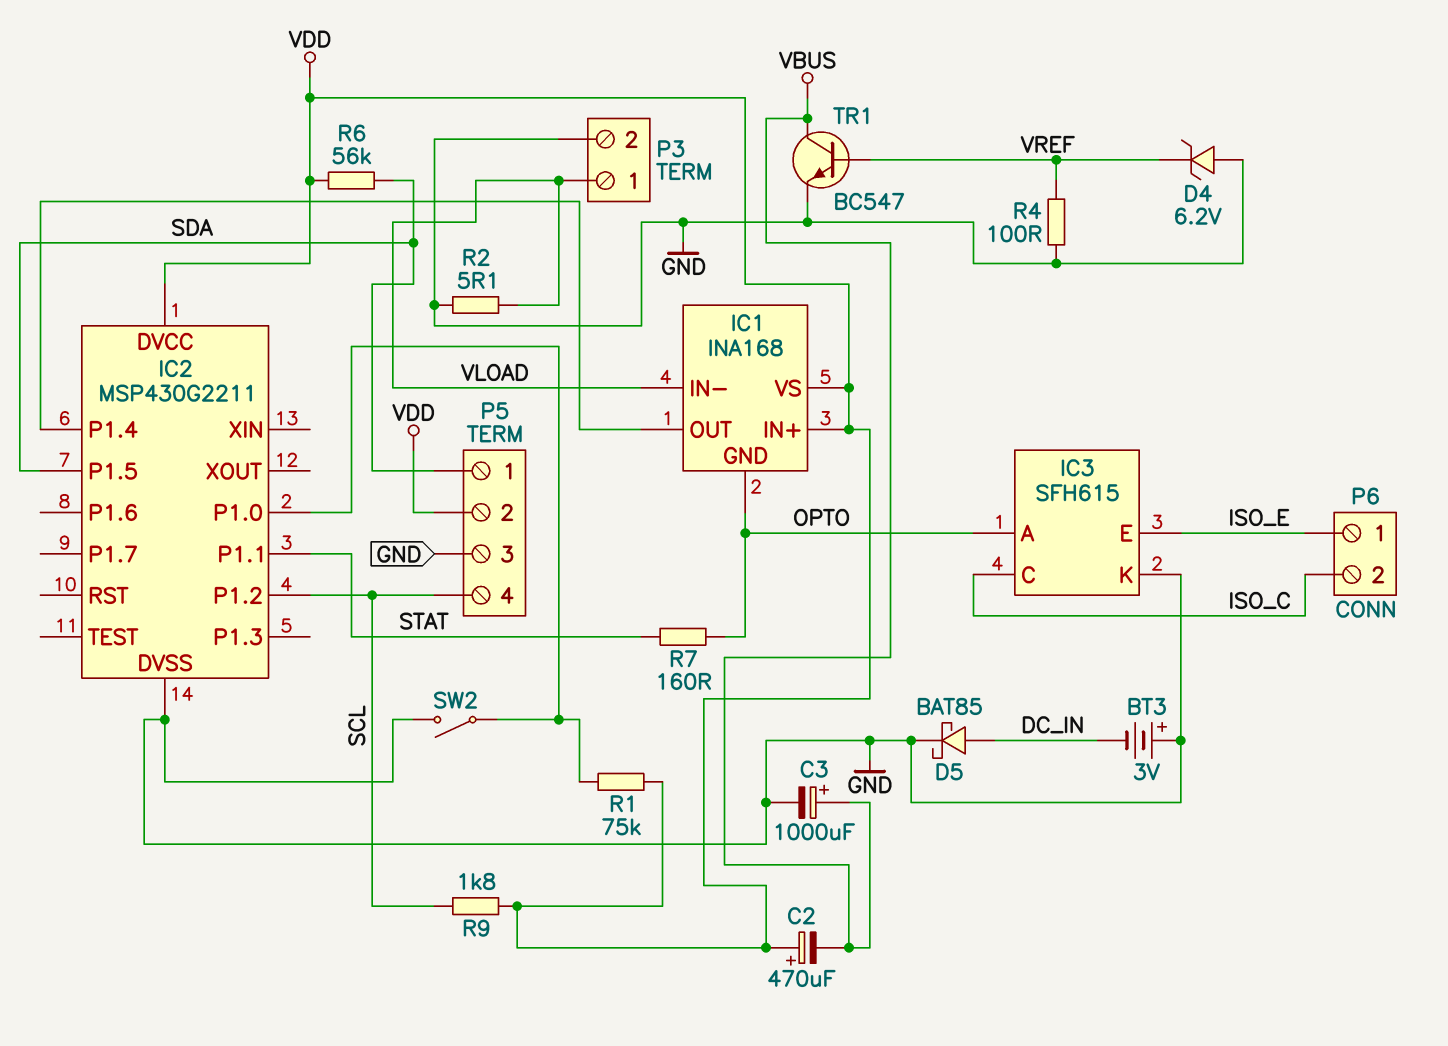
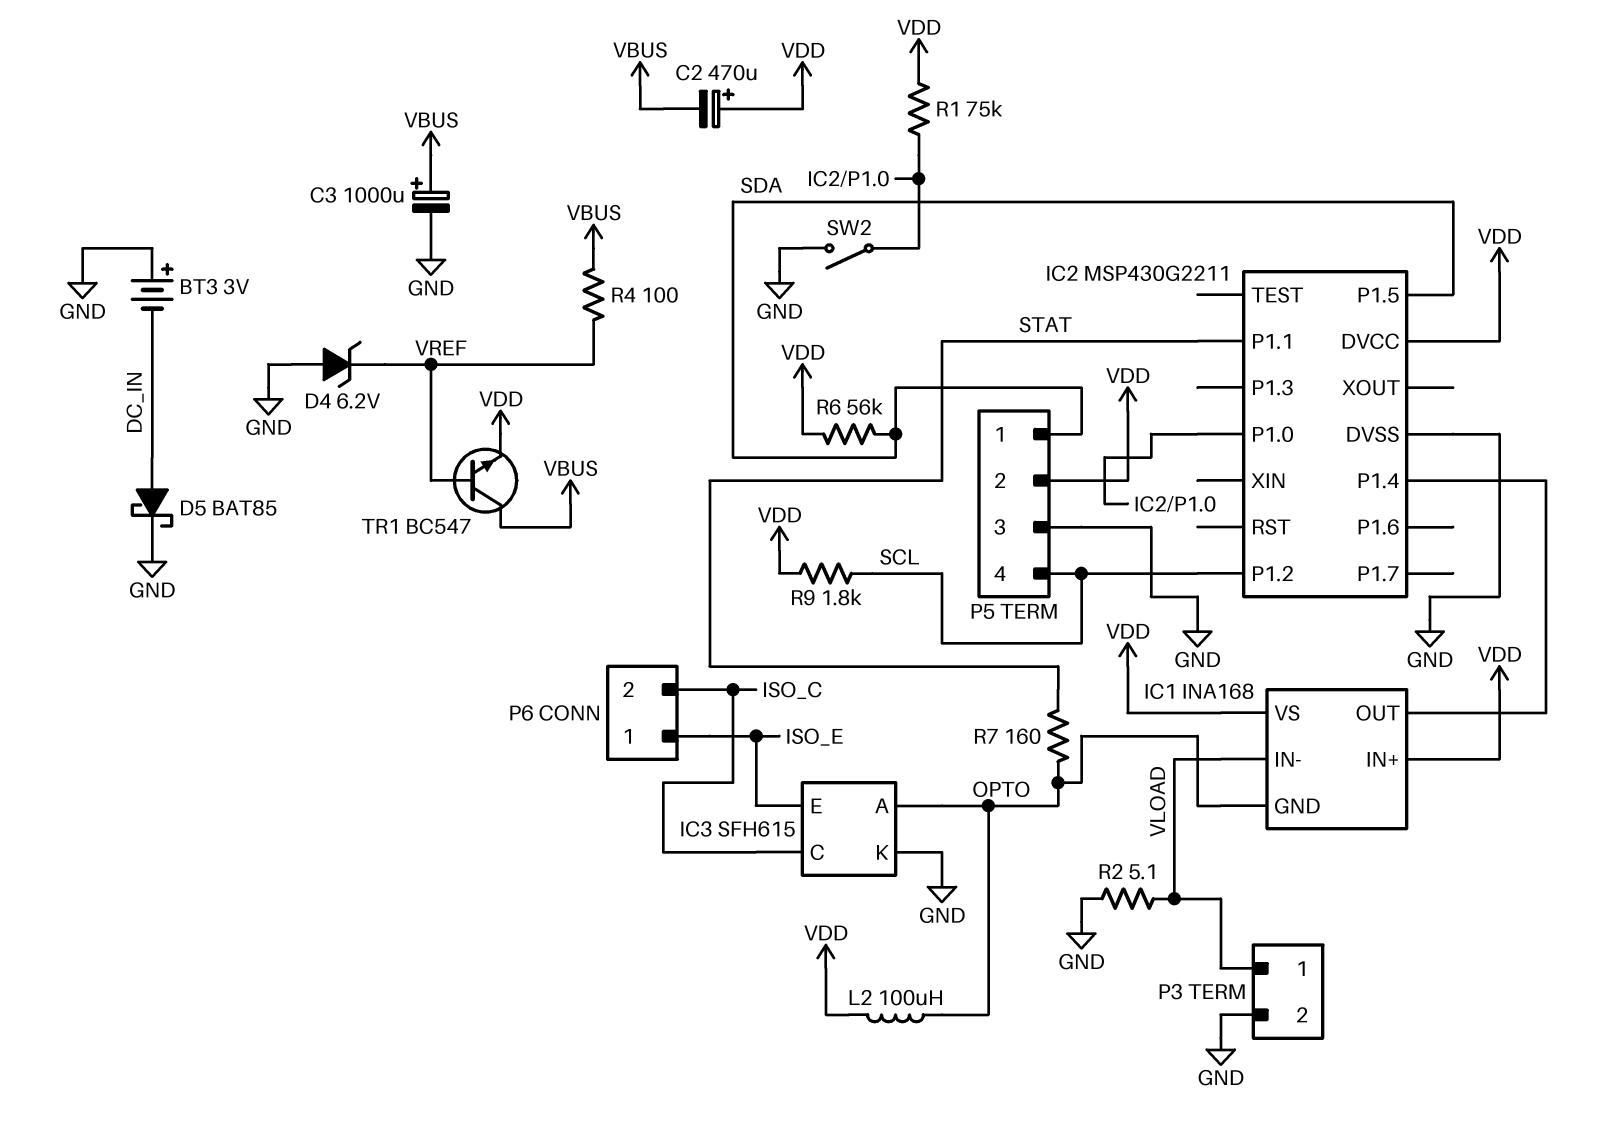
L2: none -> 100uH (OPTO, VDD)
R4: 100 (GND, VREF) -> 100 (VBUS, VREF)
TR1: NPN BC547 (B VREF, C VBUS, E GND) -> NPN BC547 (B VREF, C VBUS, E VDD)

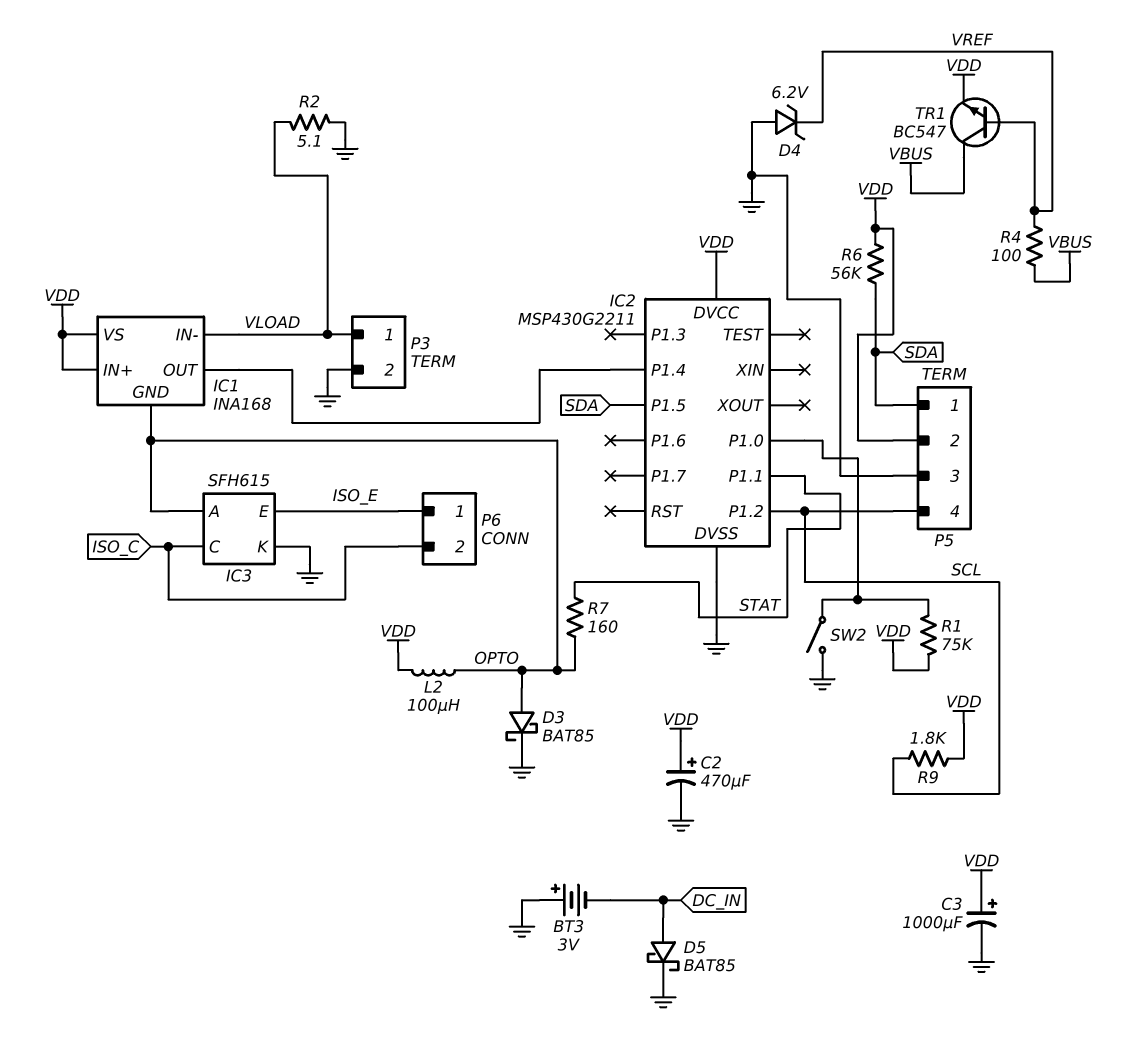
C2: 470uF (plus VDD, minus VBUS) -> 470uF (plus VDD, minus GND)
C3: 1000uF (plus VBUS, minus GND) -> 1000uF (plus VDD, minus GND)
D3: none -> schottky BAT85 (A OPTO, K GND)

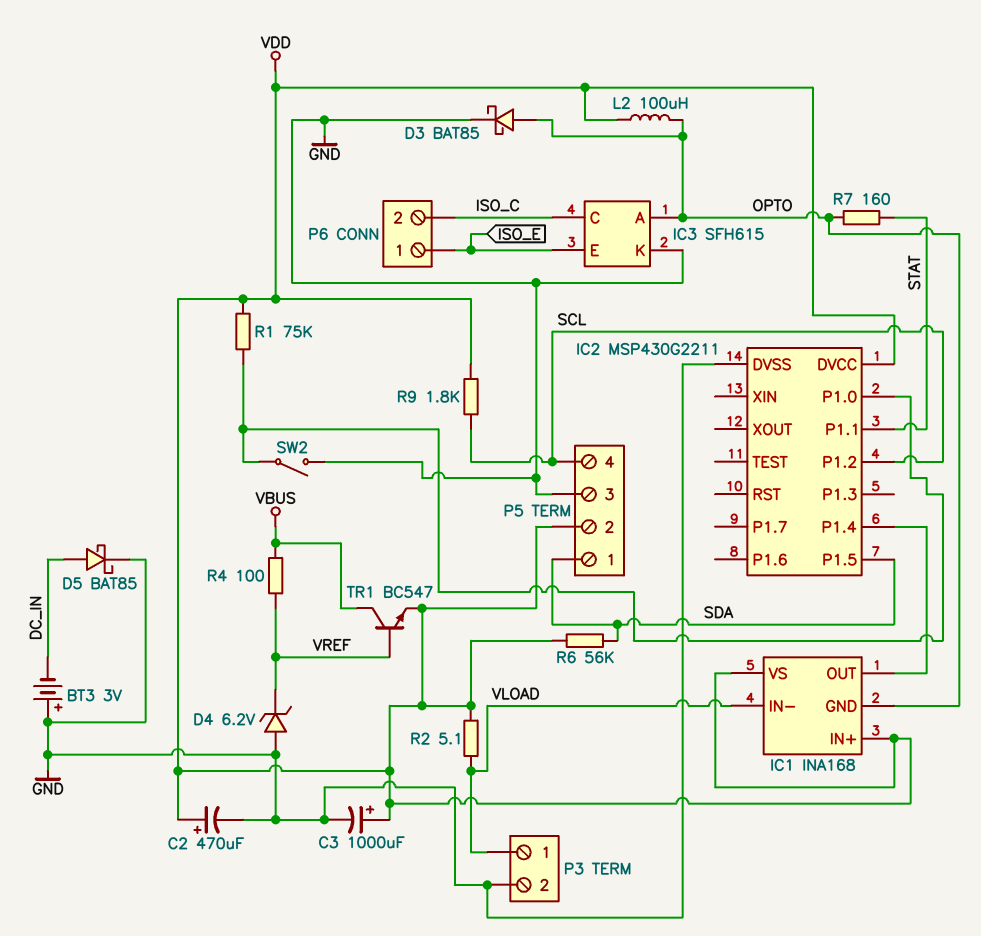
R2: 5.1 (GND, VLOAD) -> 5.1 (VDD, VLOAD)

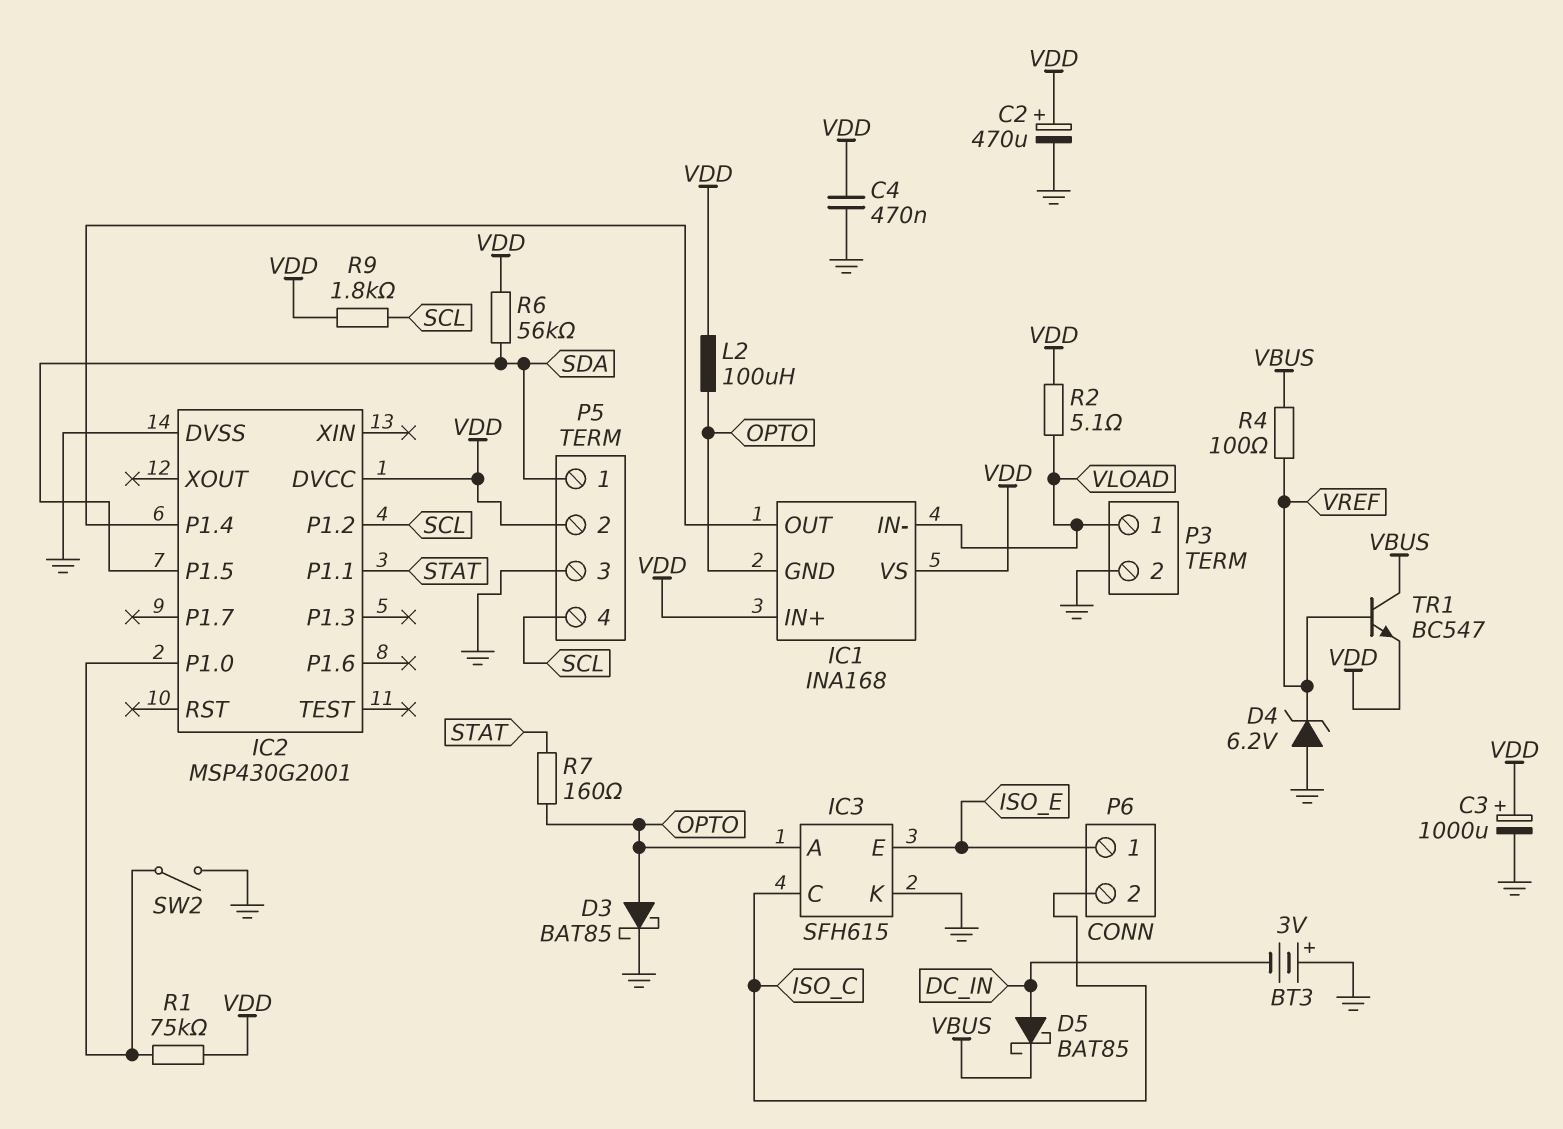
C4: none -> 470nF (GND, VDD)
D5: schottky BAT85 (A DC_IN, K GND) -> schottky BAT85 (A DC_IN, K VBUS)
IC2: MSP430G2211 -> MSP430G2001

